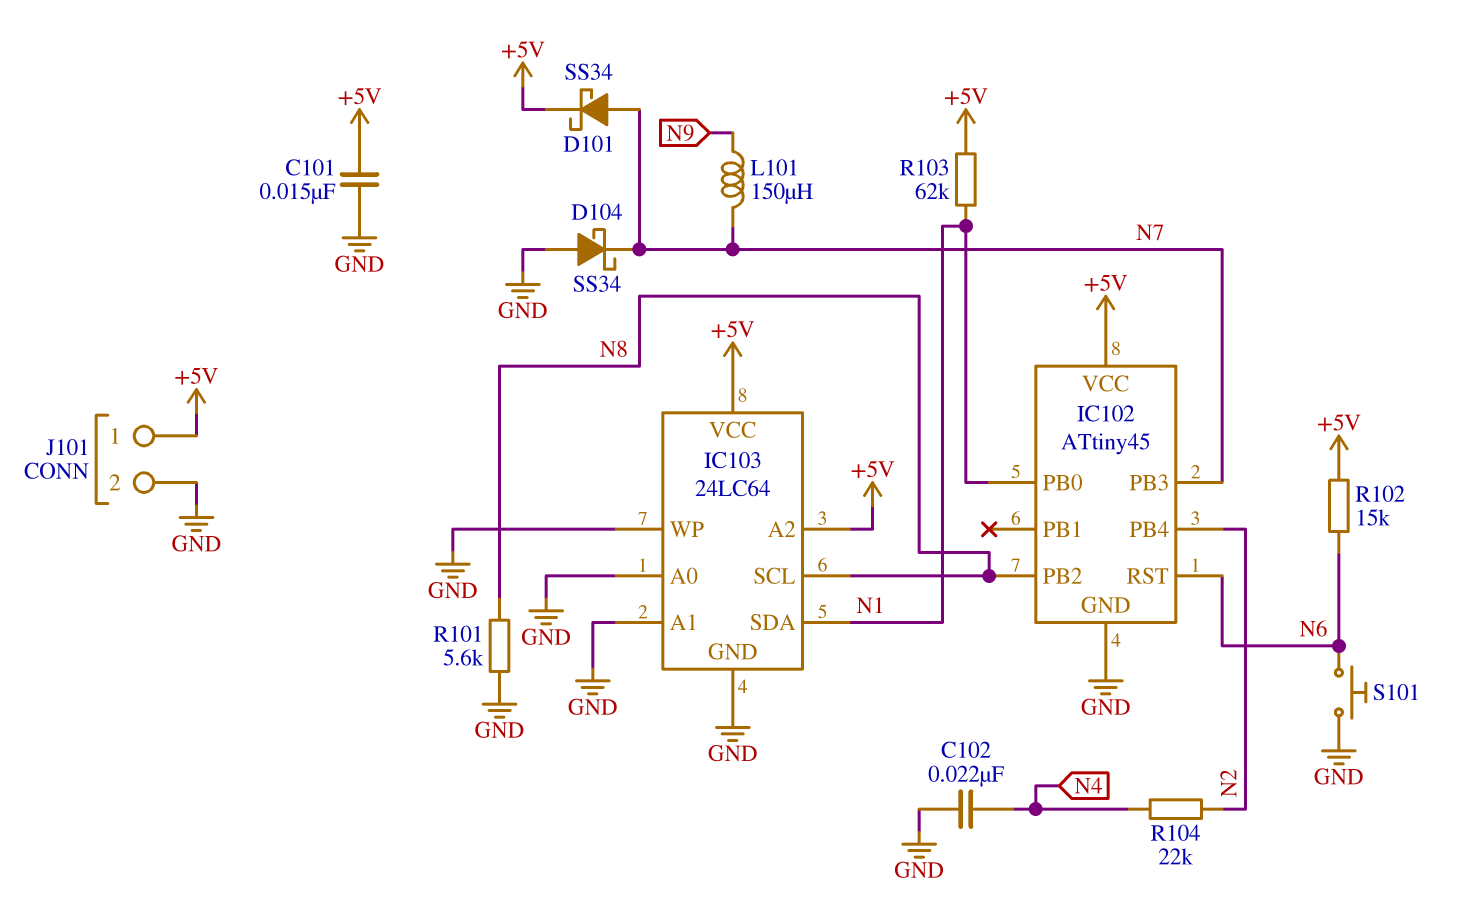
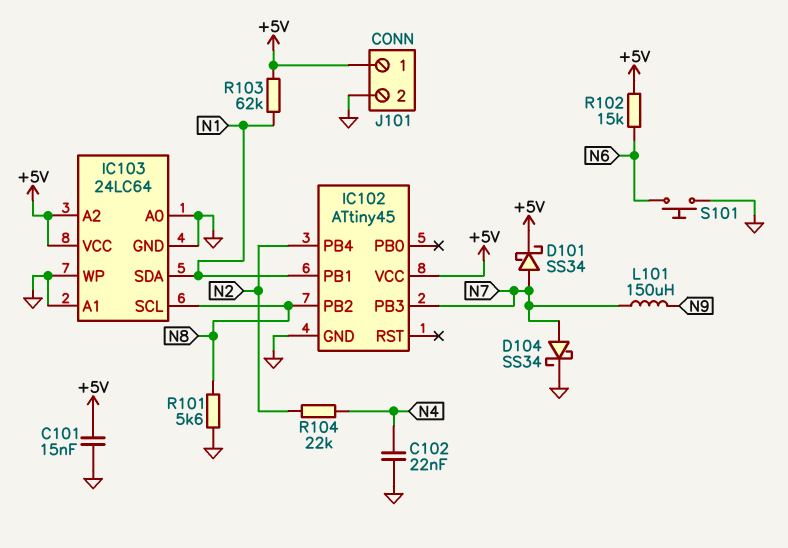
D104: schottky SS34 (A GND, K N7) -> schottky SS34 (A N7, K GND)
IC102 pin PB0: N1 -> none
IC102 pin PB1: none -> N1
IC102 pin RST: N6 -> none

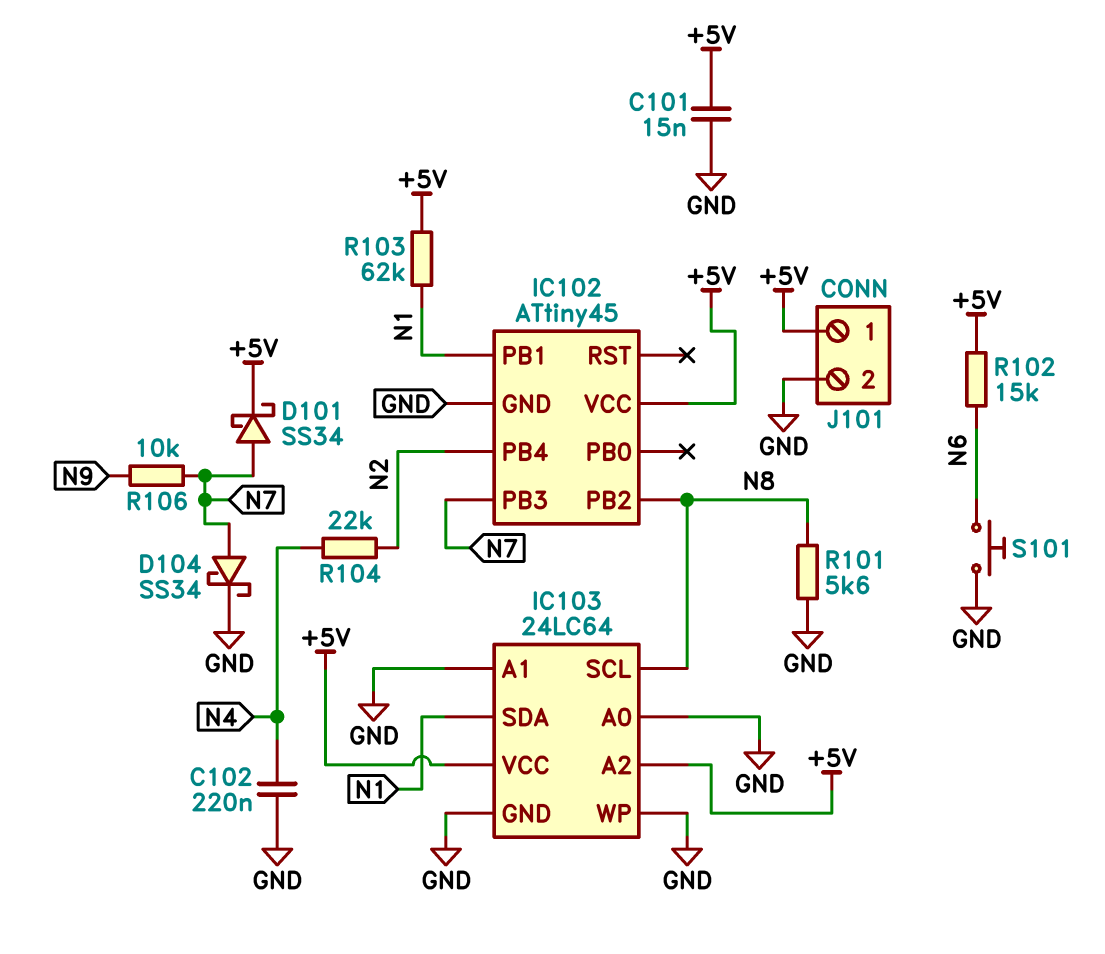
C102: 22nF (GND, N4) -> 220nF (GND, N4)
L101: 150uH (N7, N9) -> none
R106: none -> 10k (N7, N9)

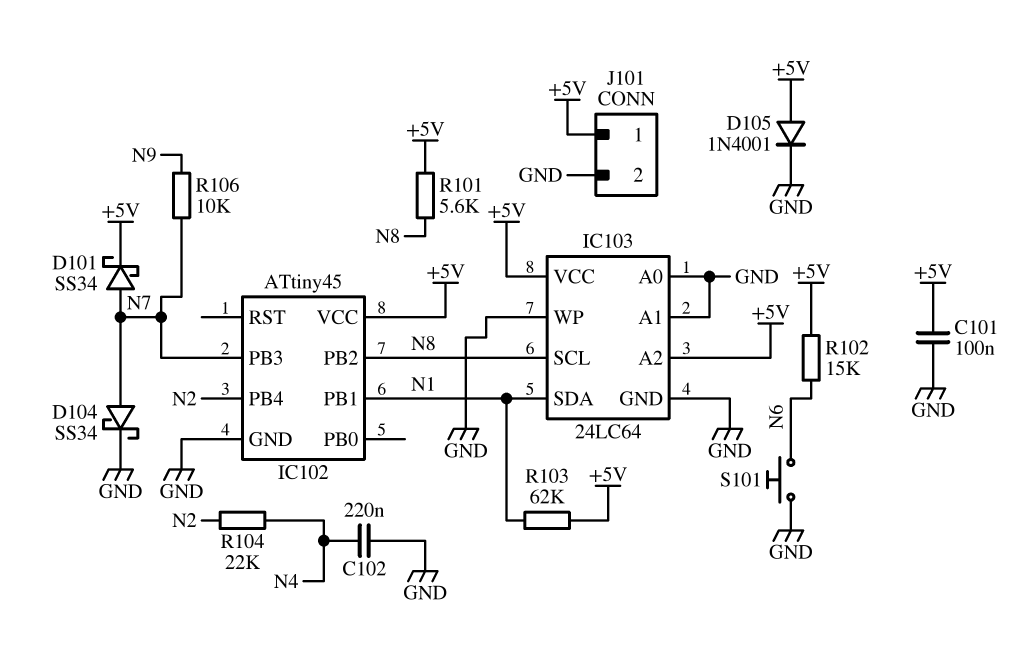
C101: 15nF (+5V, GND) -> 100nF (+5V, GND)
D105: none -> diode 1N4001 (A +5V, K GND)
R101: 5.6k (GND, N8) -> 5.6k (+5V, N8)

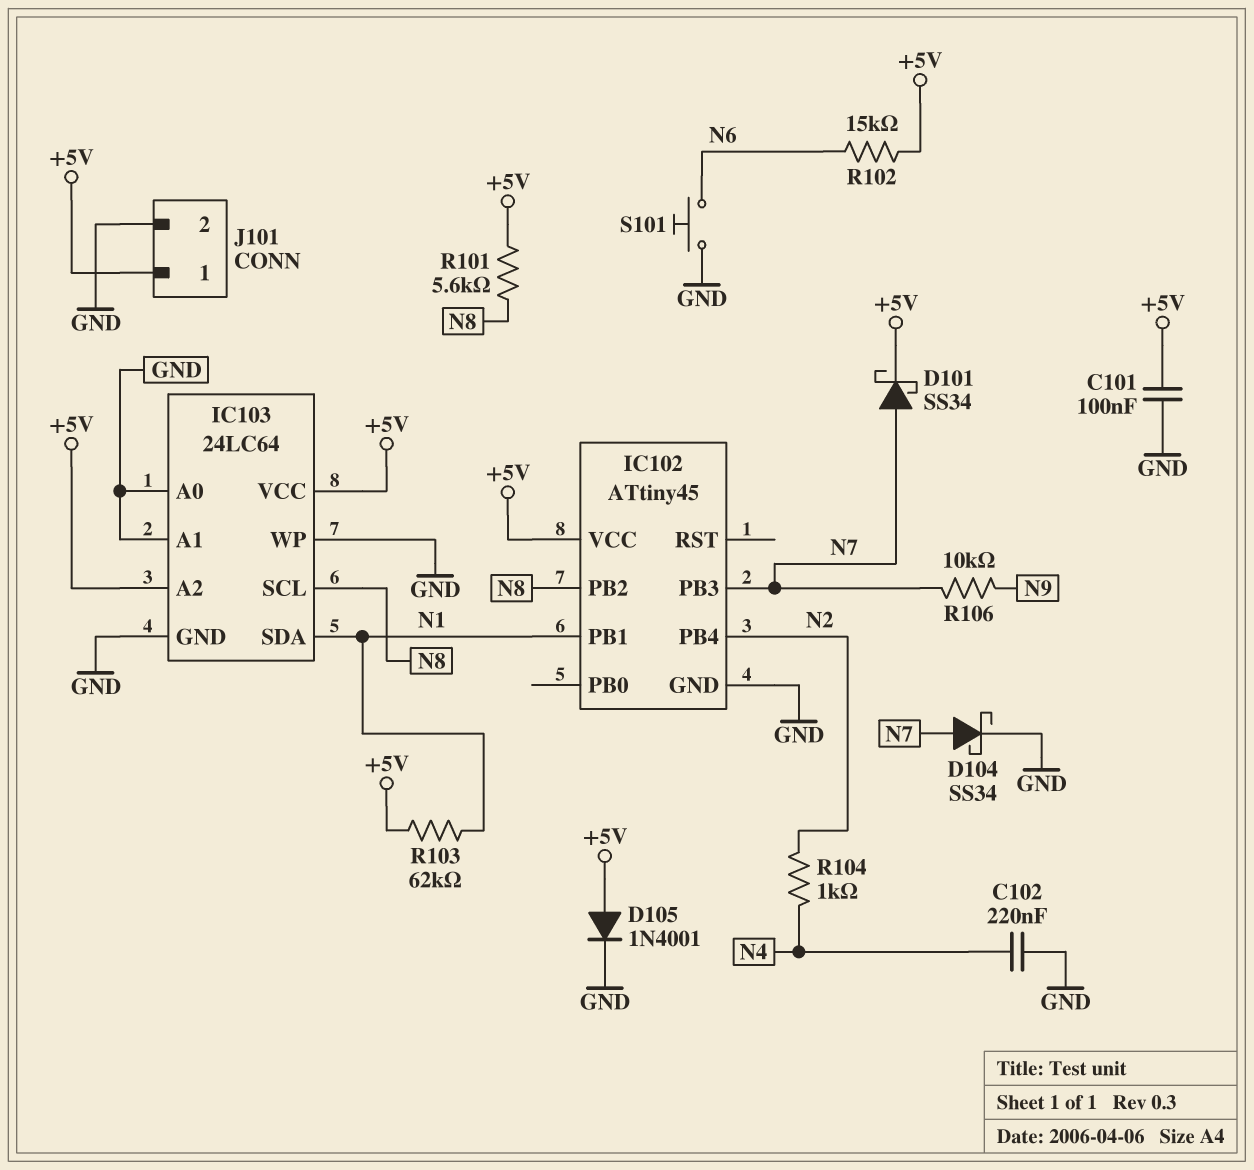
R104: 22k (N2, N4) -> 1k (N2, N4)

